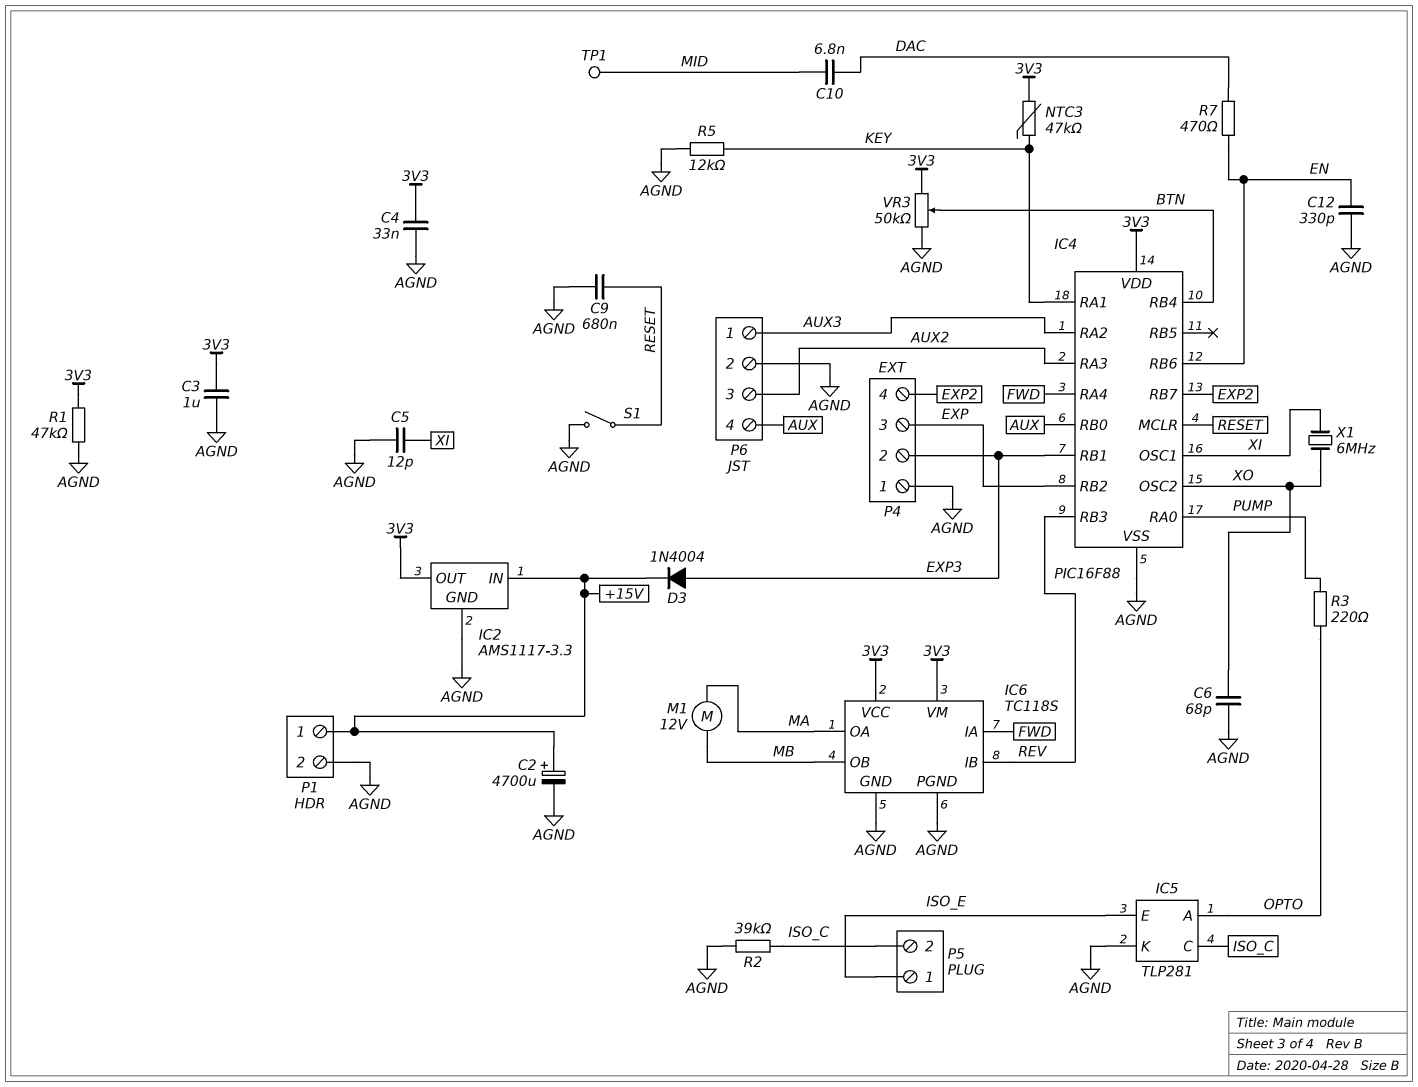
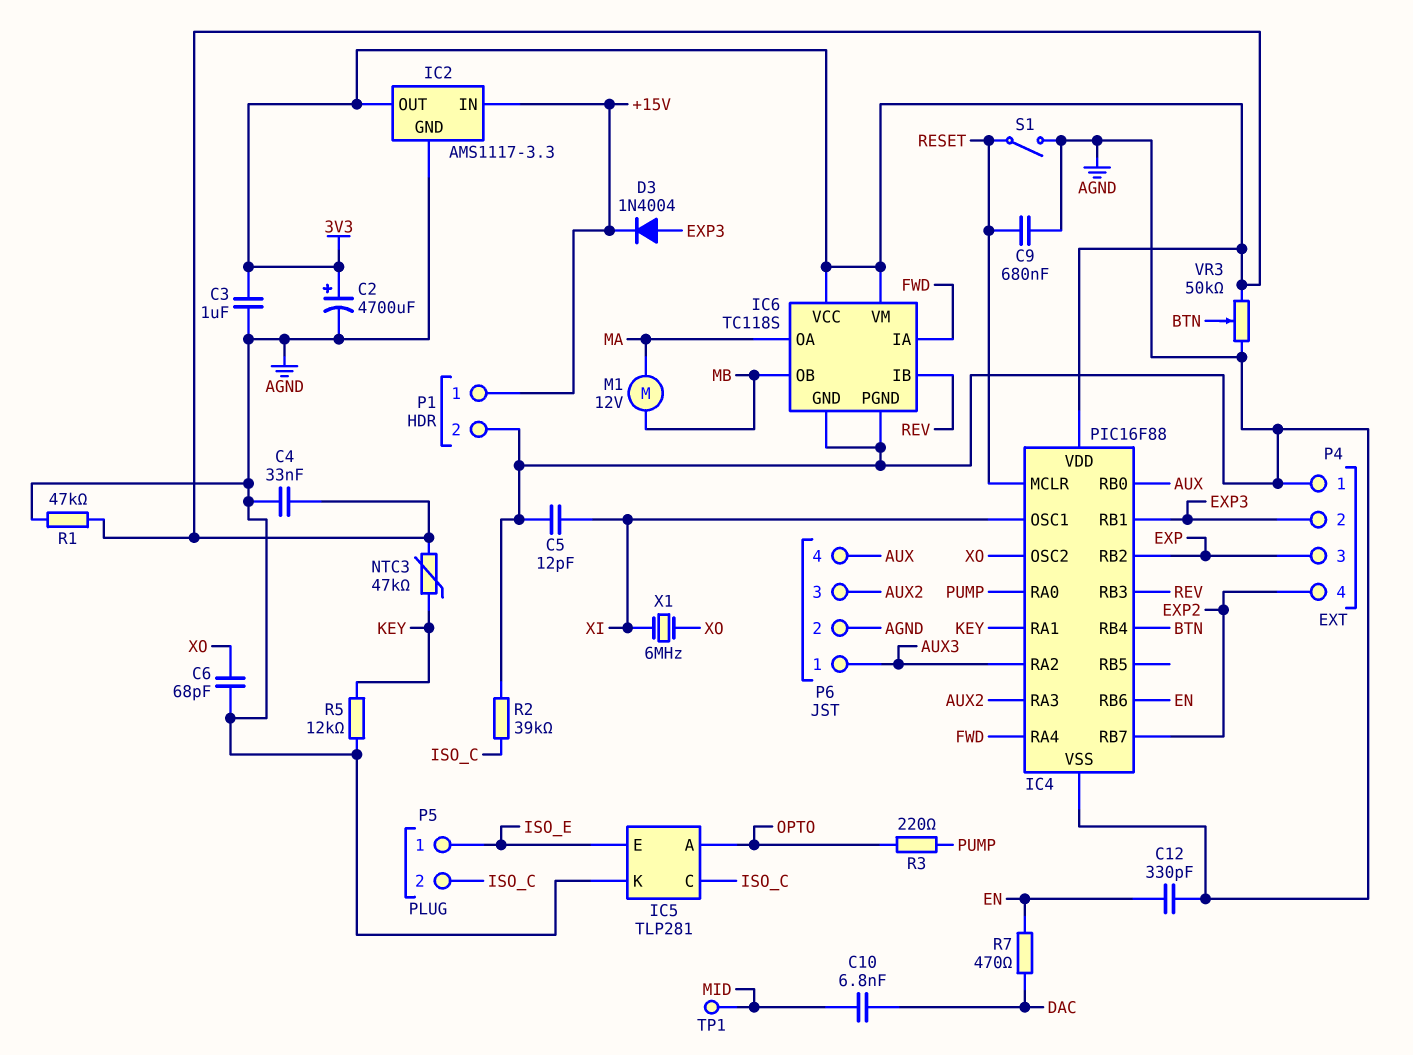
C2: 4700uF (plus +15V, minus AGND) -> 4700uF (plus 3V3, minus AGND)

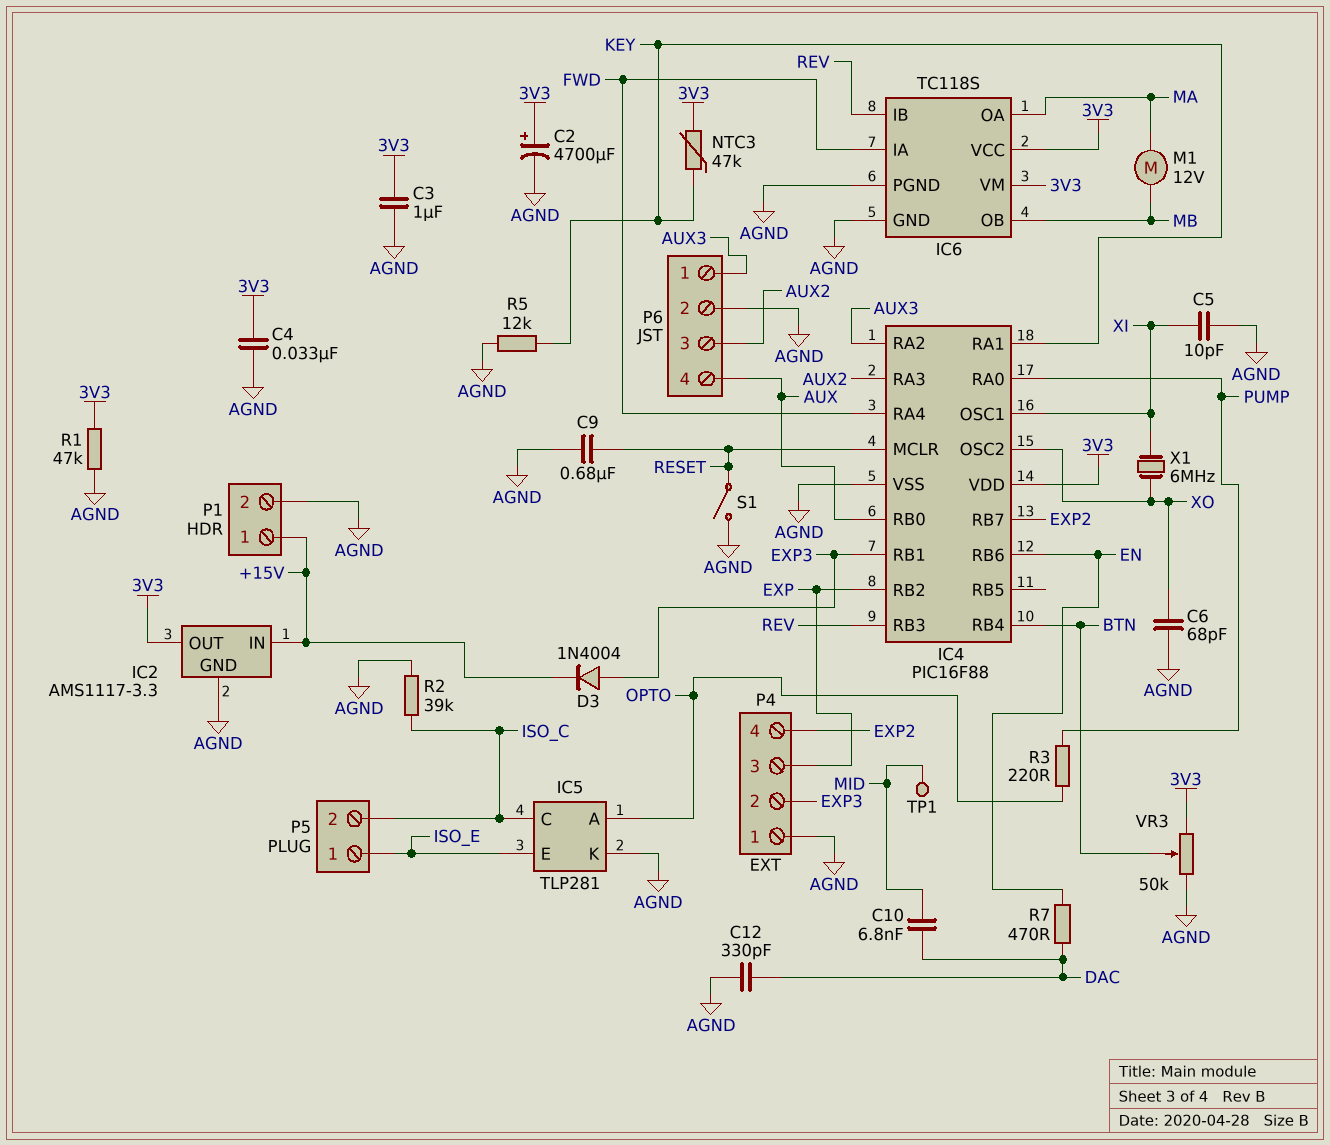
C5: 12pF (AGND, XI) -> 10pF (AGND, XI)
C12: 330pF (AGND, EN) -> 330pF (AGND, DAC)

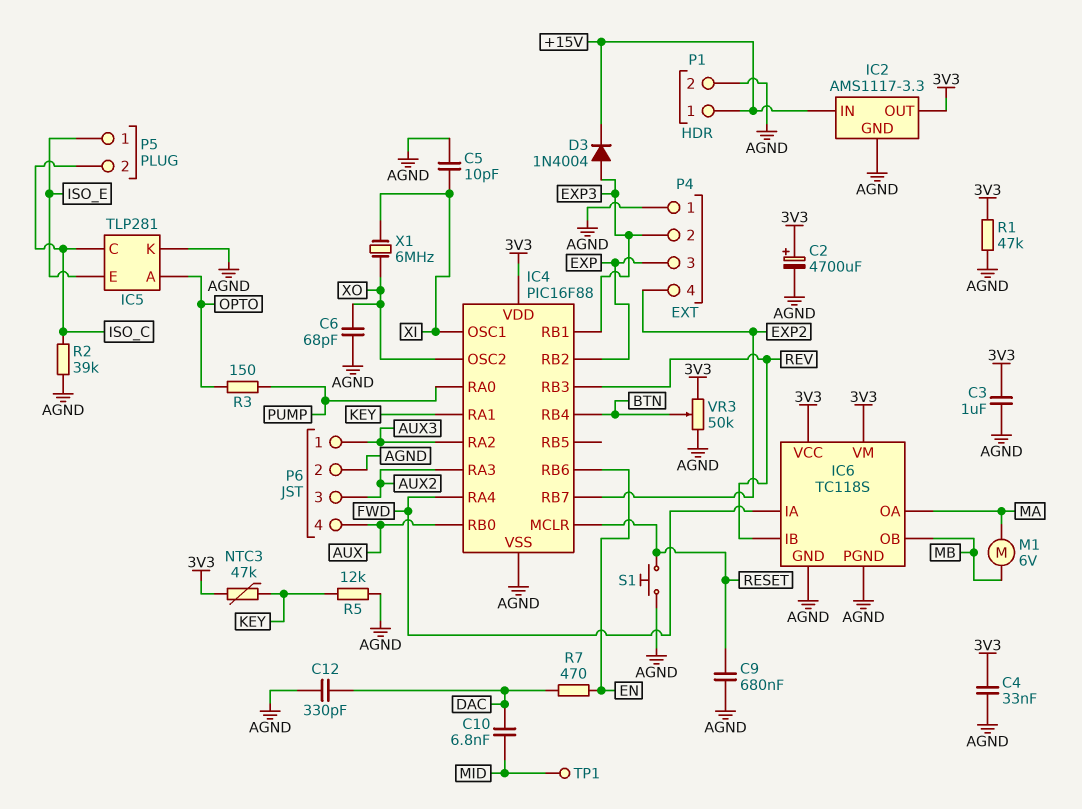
M1: motor 12V (MA, MB) -> motor 6V (MA, MB)
R3: 220 (OPTO, PUMP) -> 150 (OPTO, PUMP)
S1: switch (AGND, RESET) -> button (AGND, RESET)

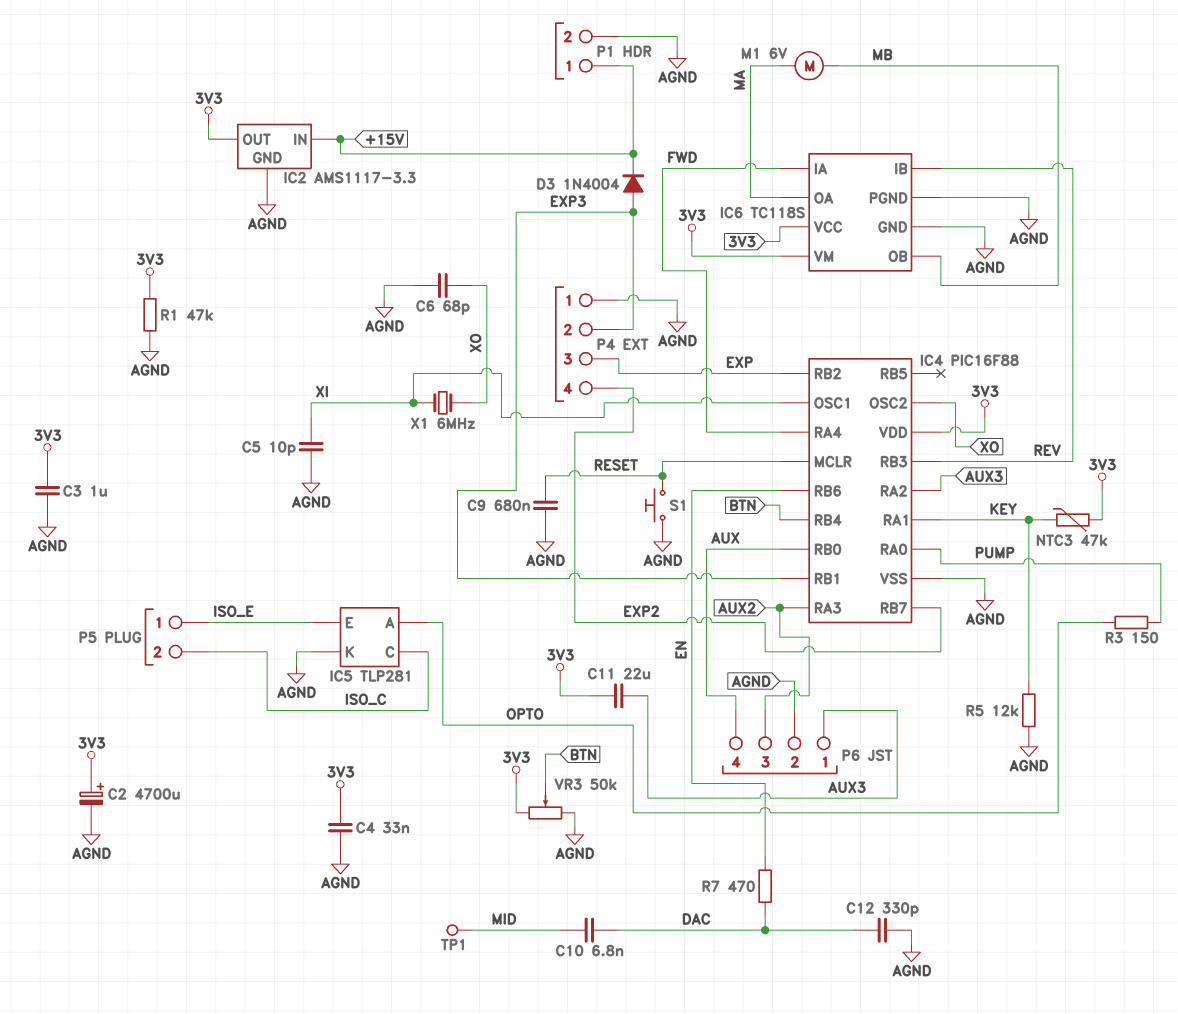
C11: none -> 22uF (3V3, AUX3)
R2: 39k (AGND, ISO_C) -> none

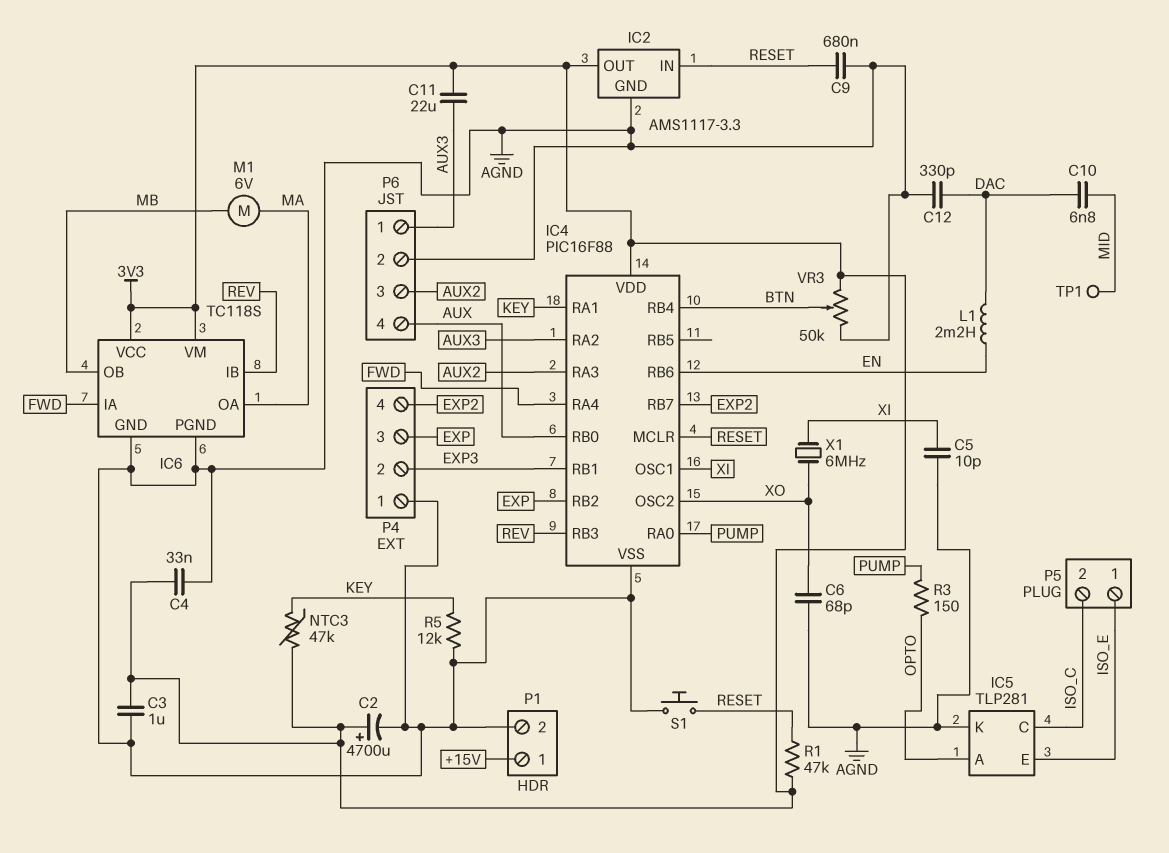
D3: diode 1N4004 (A EXP3, K +15V) -> none
IC2 pin IN: +15V -> RESET
L1: none -> 2.2mH (DAC, EN)
R1: 47k (3V3, AGND) -> 47k (3V3, RESET)
R7: 470 (DAC, EN) -> none

